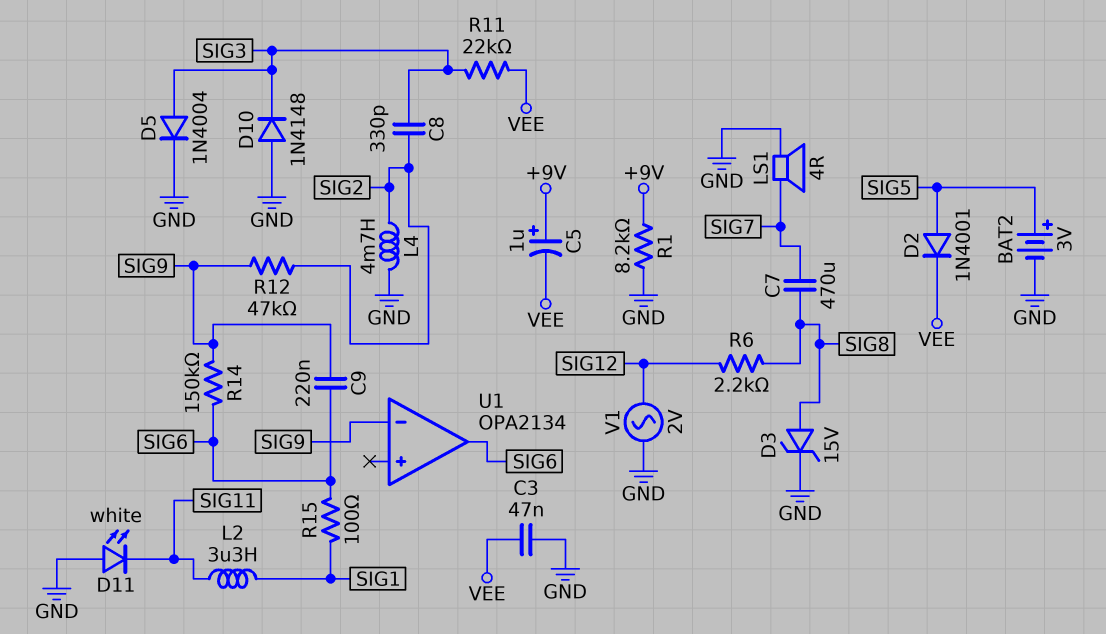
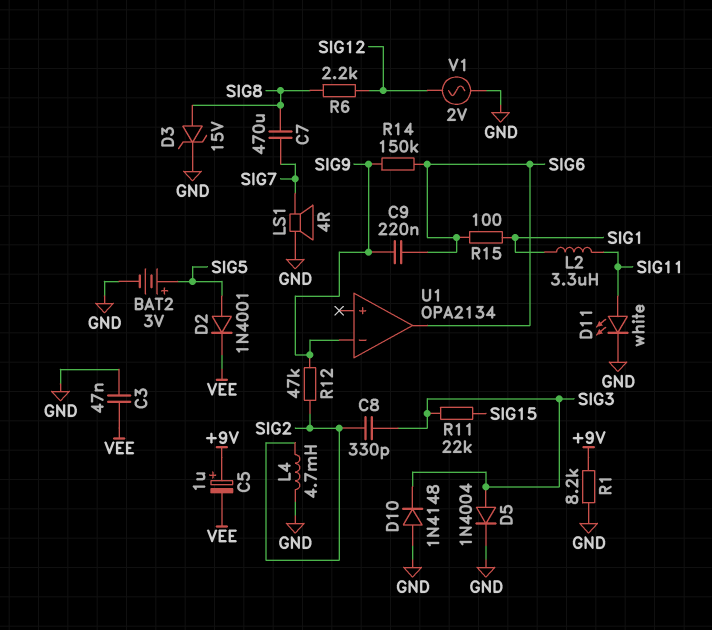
D11: LED white (A GND, K SIG11) -> LED white (A SIG11, K GND)
R11: 22k (SIG3, VEE) -> 22k (SIG3, SIG15)

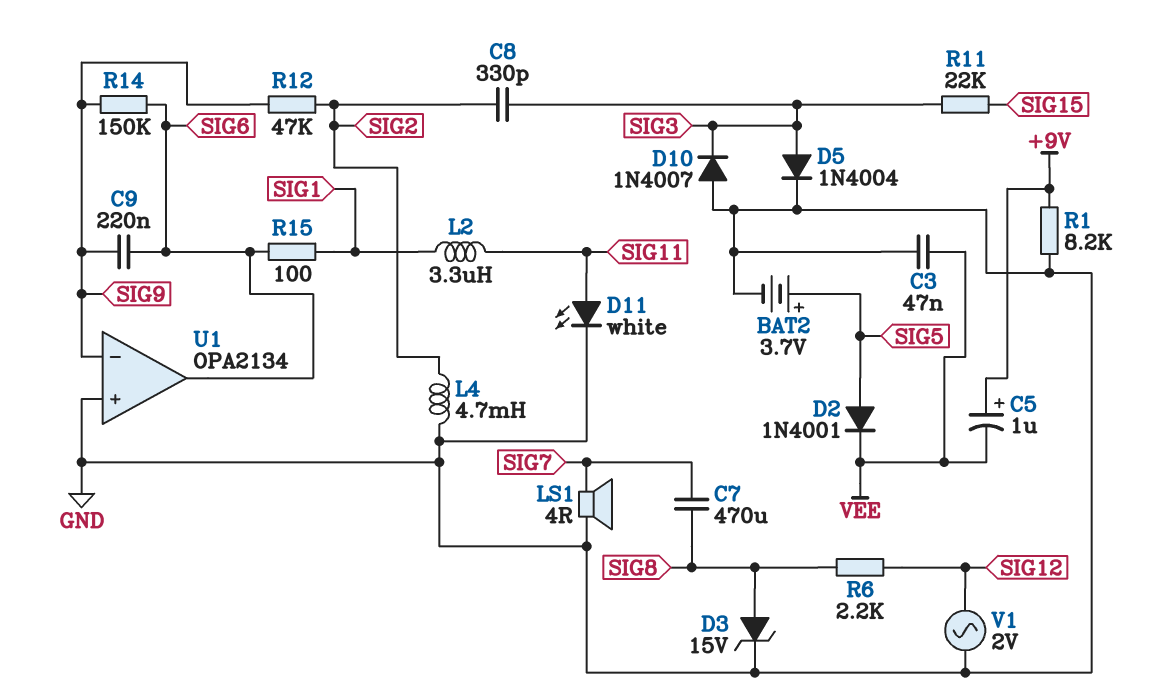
BAT2: 3V (plus SIG5, minus GND) -> 3.7V (plus SIG5, minus GND)
D10: diode 1N4148 (A GND, K SIG3) -> diode 1N4007 (A GND, K SIG3)
U1 pin in+: none -> GND

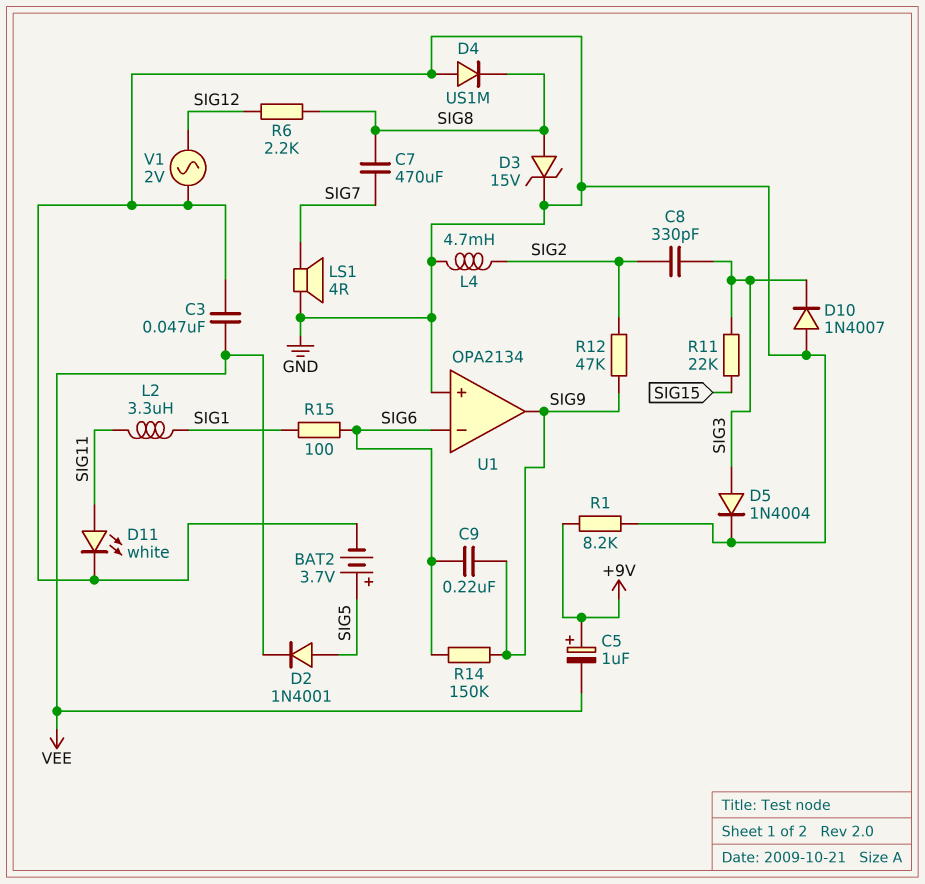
D4: none -> diode US1M (A GND, K SIG8)
U1 pin in-: SIG9 -> SIG6
U1 pin out: SIG6 -> SIG9

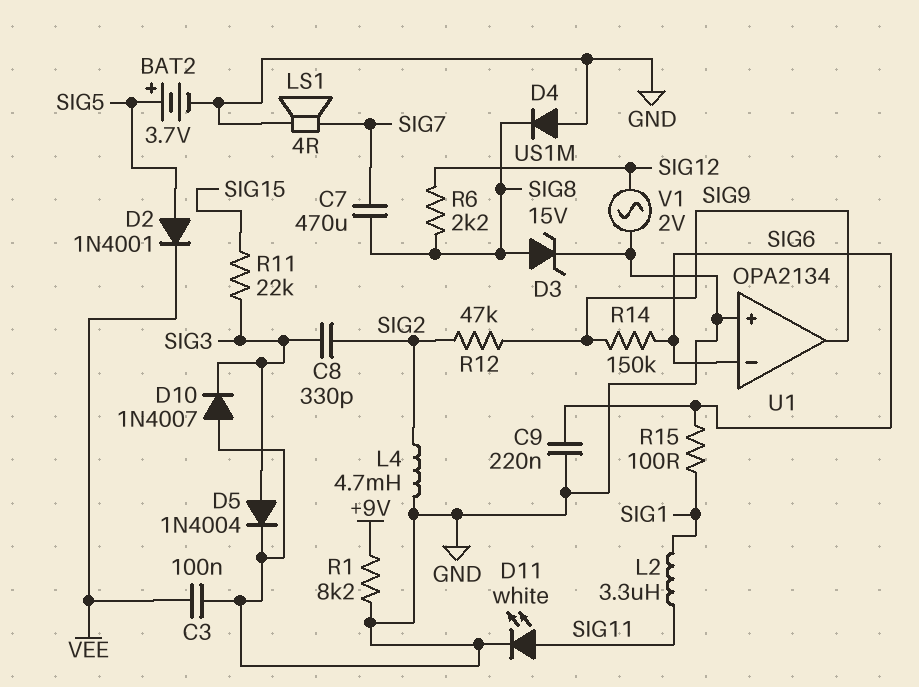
C3: 47nF (GND, VEE) -> 100nF (GND, VEE)
C5: 1uF (plus +9V, minus VEE) -> none
C9: 220nF (SIG6, SIG9) -> 220nF (GND, SIG6)

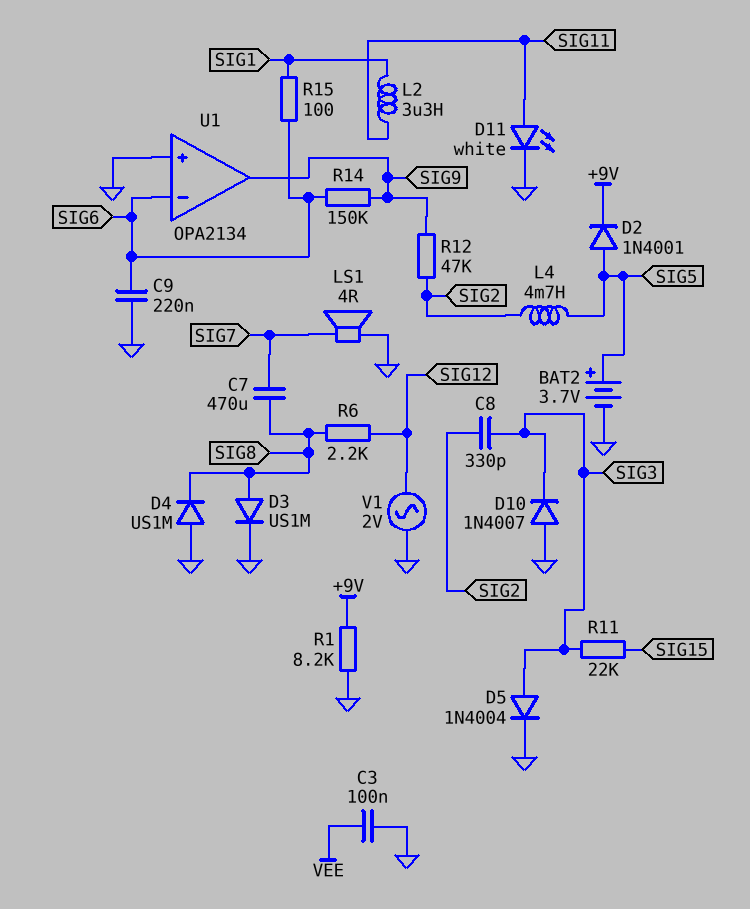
D2: diode 1N4001 (A SIG5, K VEE) -> diode 1N4001 (A SIG5, K +9V)
D3: zener 15V (A SIG8, K GND) -> diode US1M (A SIG8, K GND)
L4: 4.7mH (GND, SIG2) -> 4.7mH (SIG2, SIG5)

